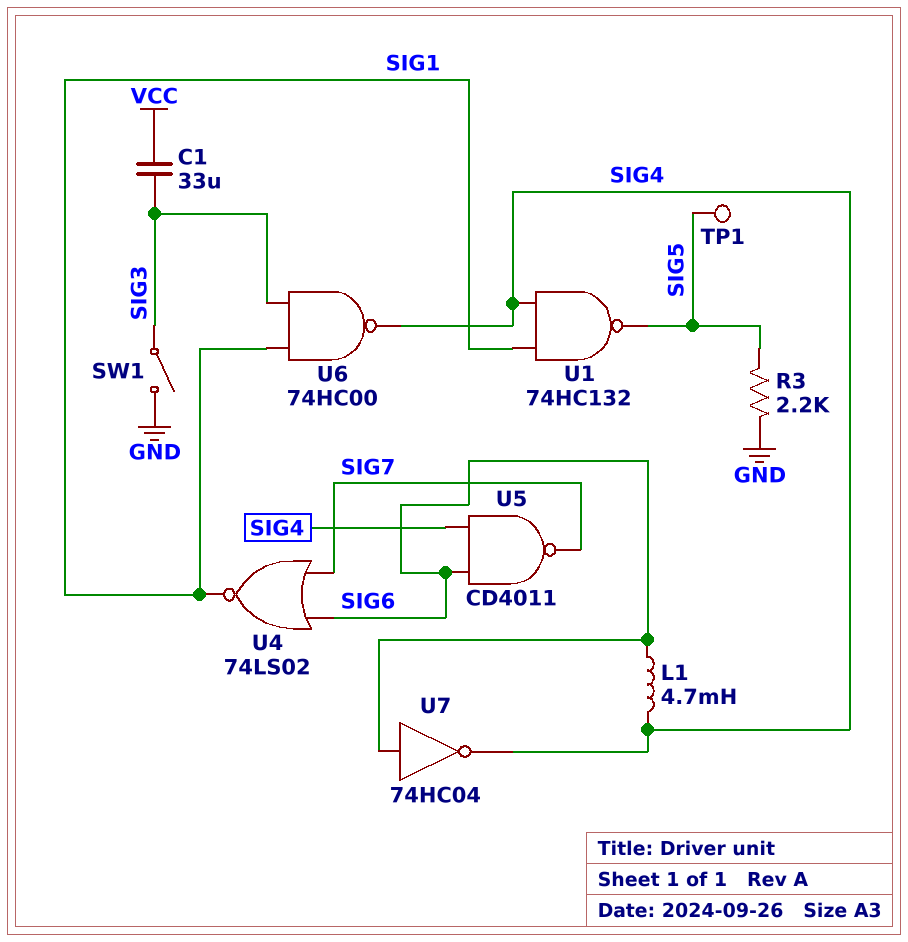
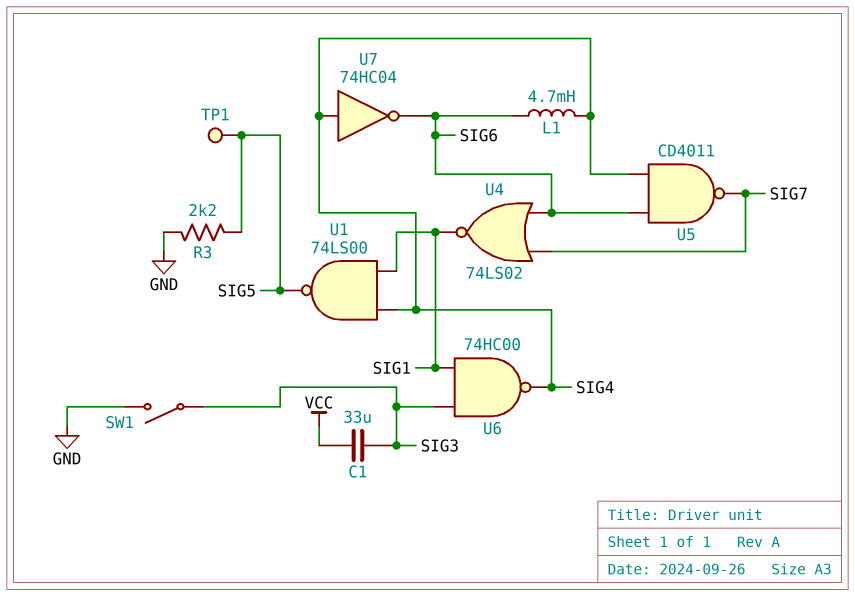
U1: NAND 74HC132 (in SIG1, in SIG4, out SIG5) -> NAND 74LS00 (in SIG1, in SIG4, out SIG5)
U7: NOT 74HC04 (in SIG6, out SIG4) -> NOT 74HC04 (in SIG4, out SIG6)

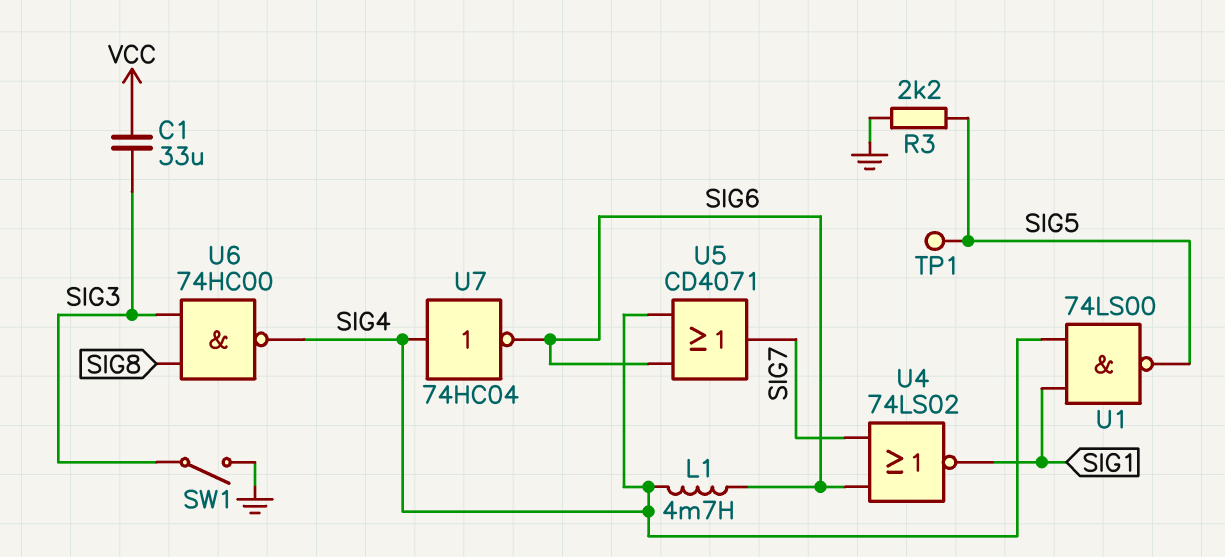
U5: NAND CD4011 (in SIG4, in SIG6, out SIG7) -> OR CD4071 (in SIG4, in SIG6, out SIG7)
U6: NAND 74HC00 (in SIG1, in SIG3, out SIG4) -> NAND 74HC00 (in SIG3, in SIG8, out SIG4)

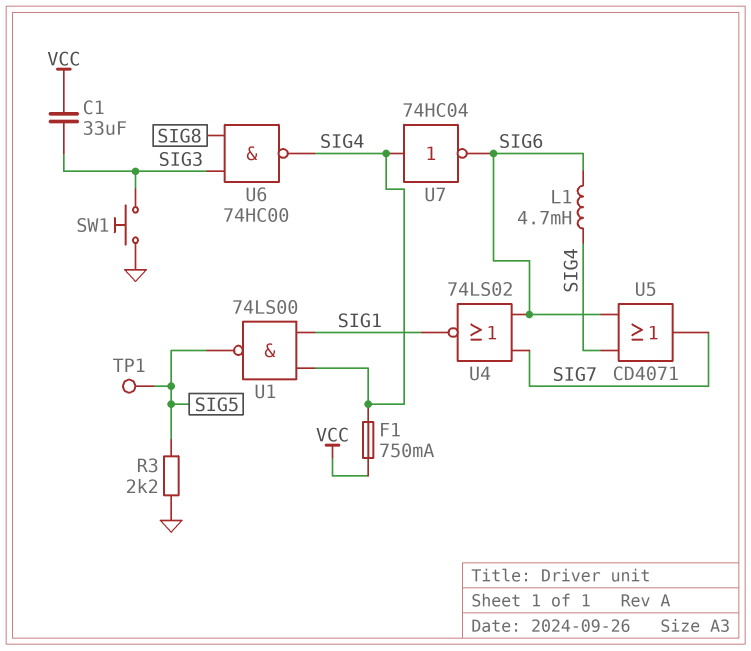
F1: none -> 750mA (SIG4, VCC)
SW1: switch (GND, SIG3) -> button (GND, SIG3)

